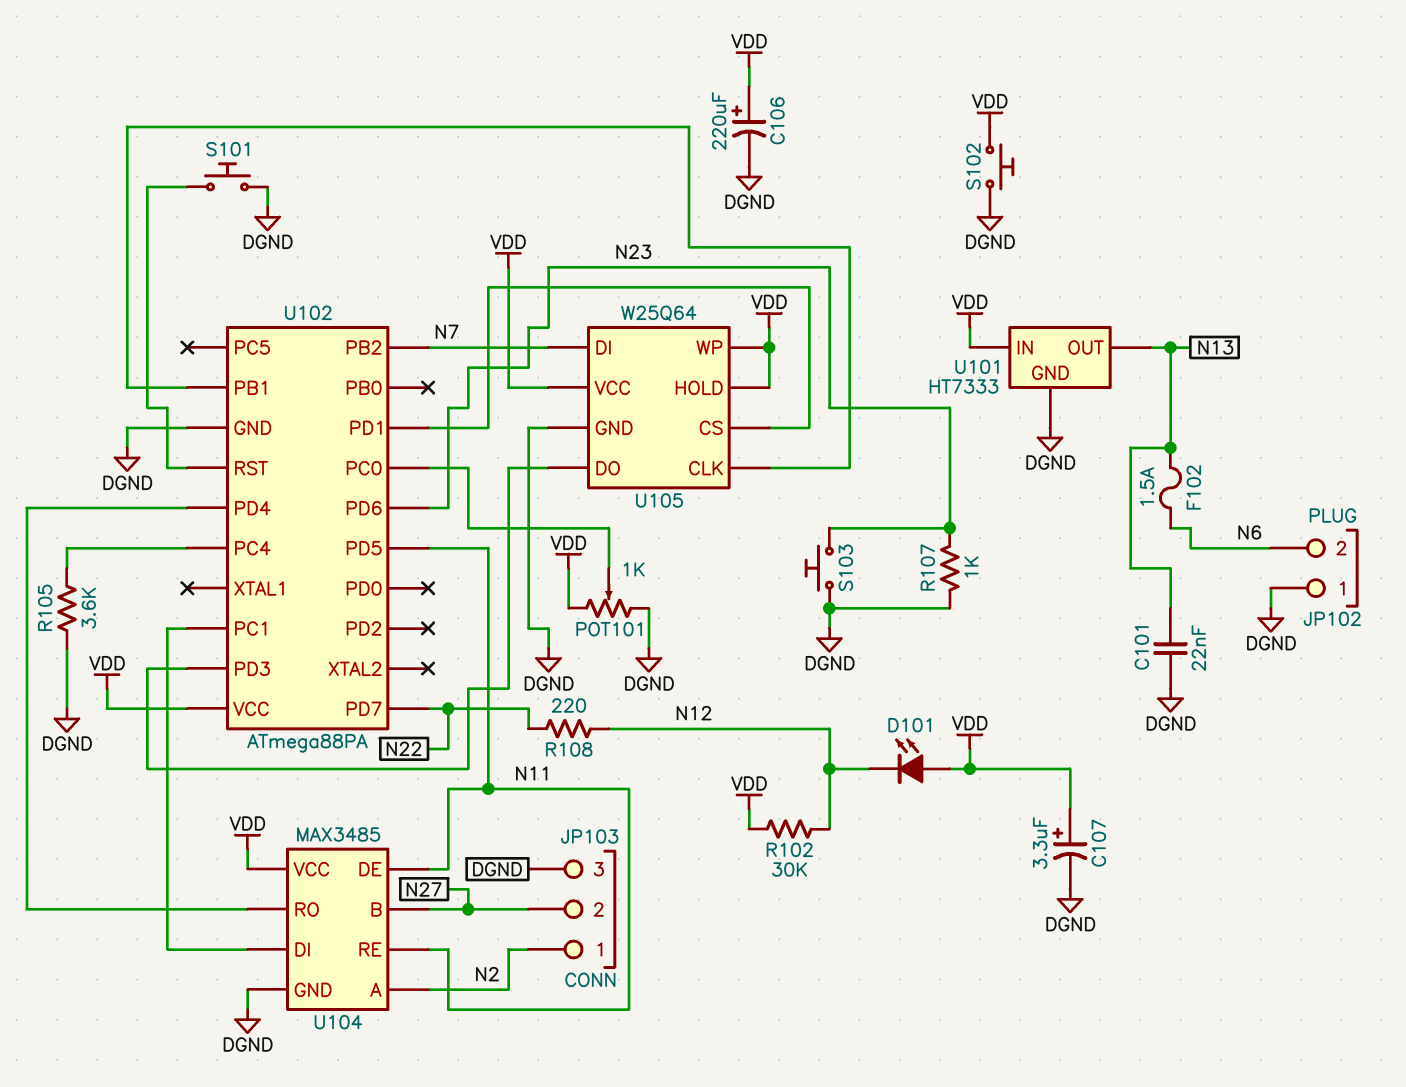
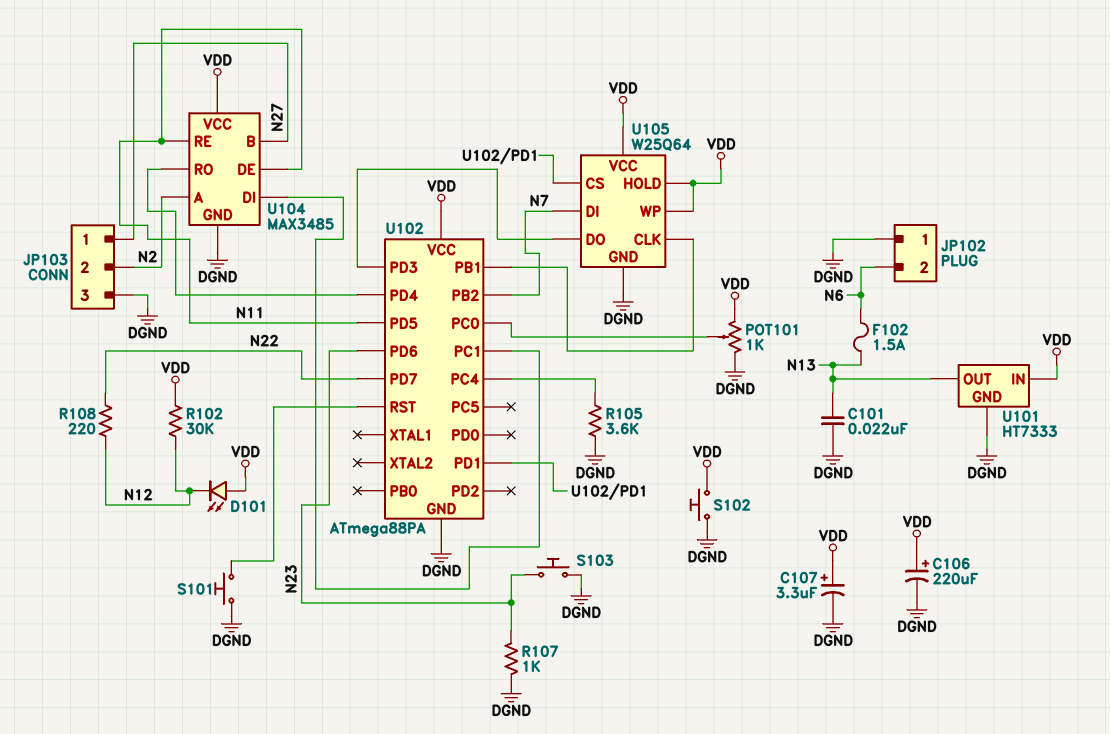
JP103 pin 1: N2 -> N27
JP103 pin 2: N27 -> N2

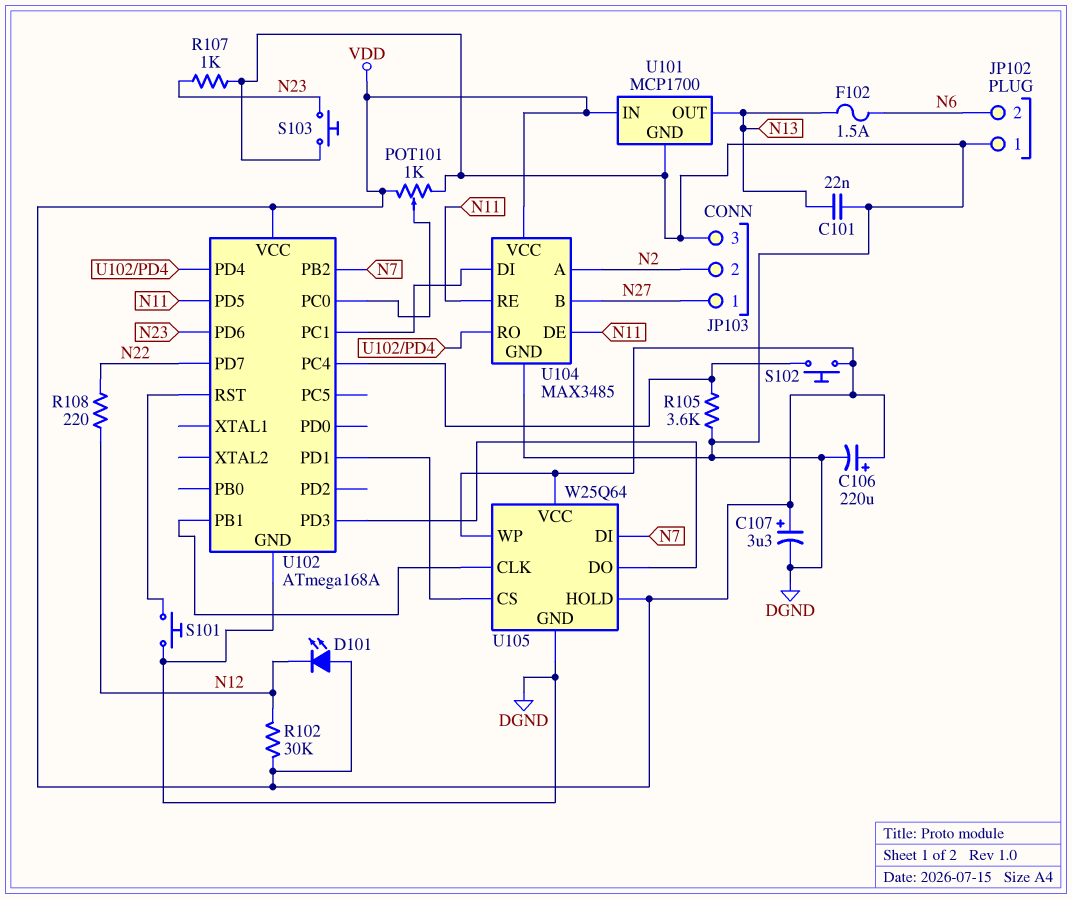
S102: button (DGND, VDD) -> button (U102/PC4, VDD)
U101: HT7333 -> MCP1700
U102: ATmega88PA -> ATmega168A

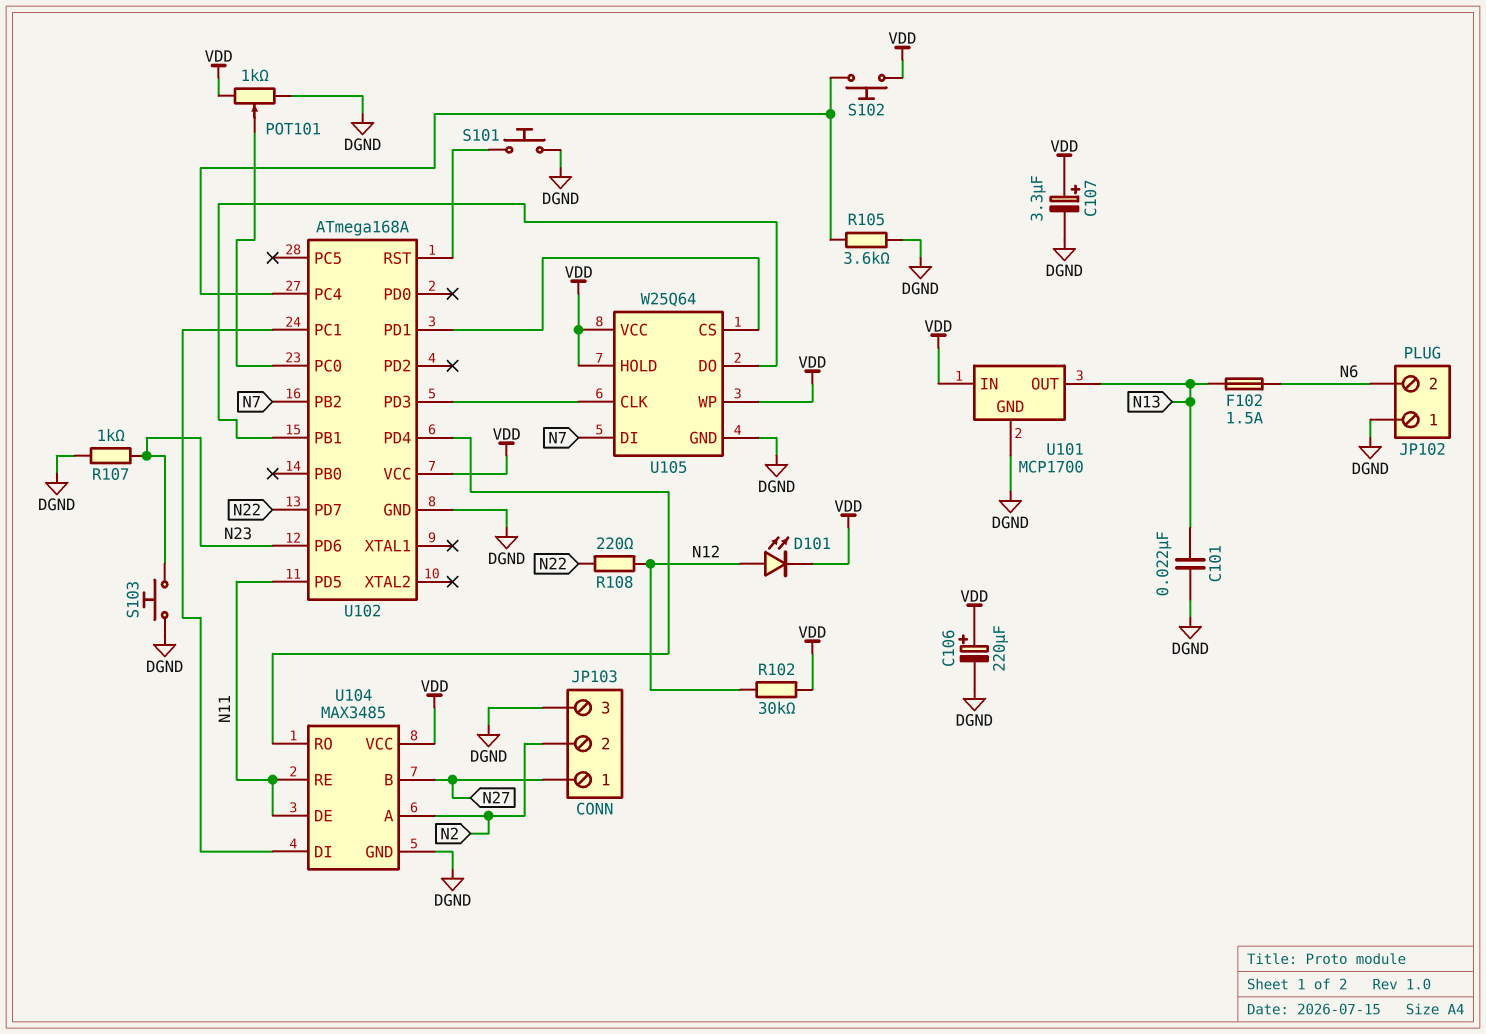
D101: LED (A VDD, K N12) -> LED (A N12, K VDD)
U105 pin CLK: U102/PB1 -> U102/PD3
U105 pin DO: U102/PD3 -> U102/PB1

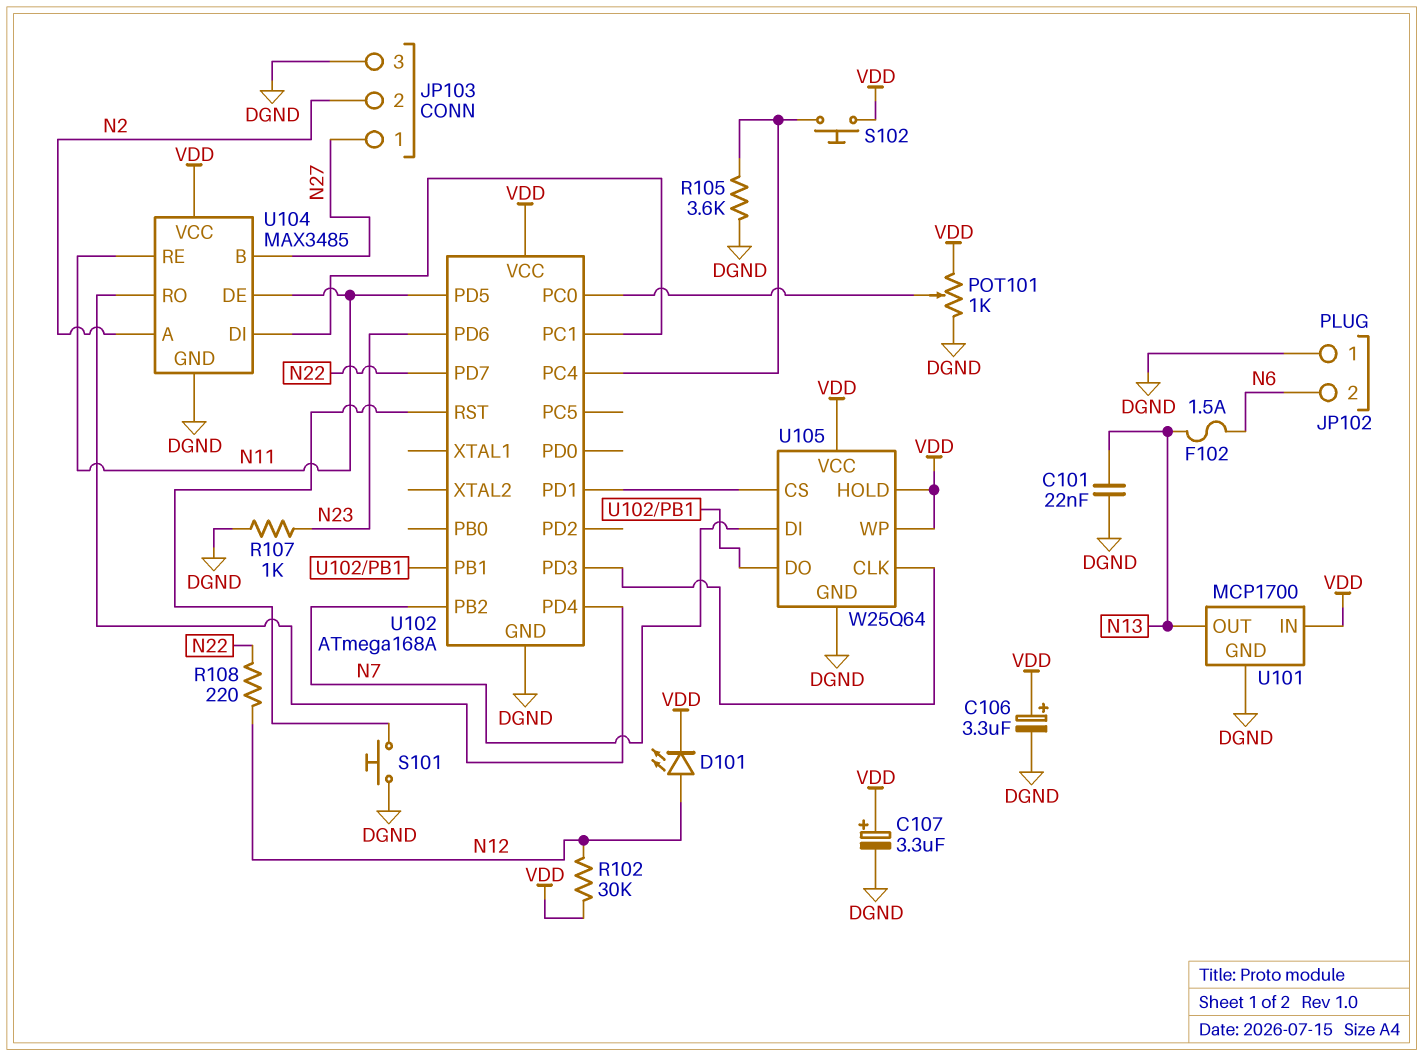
C106: 220uF (plus VDD, minus DGND) -> 3.3uF (plus VDD, minus DGND)
S103: button (DGND, N23) -> none

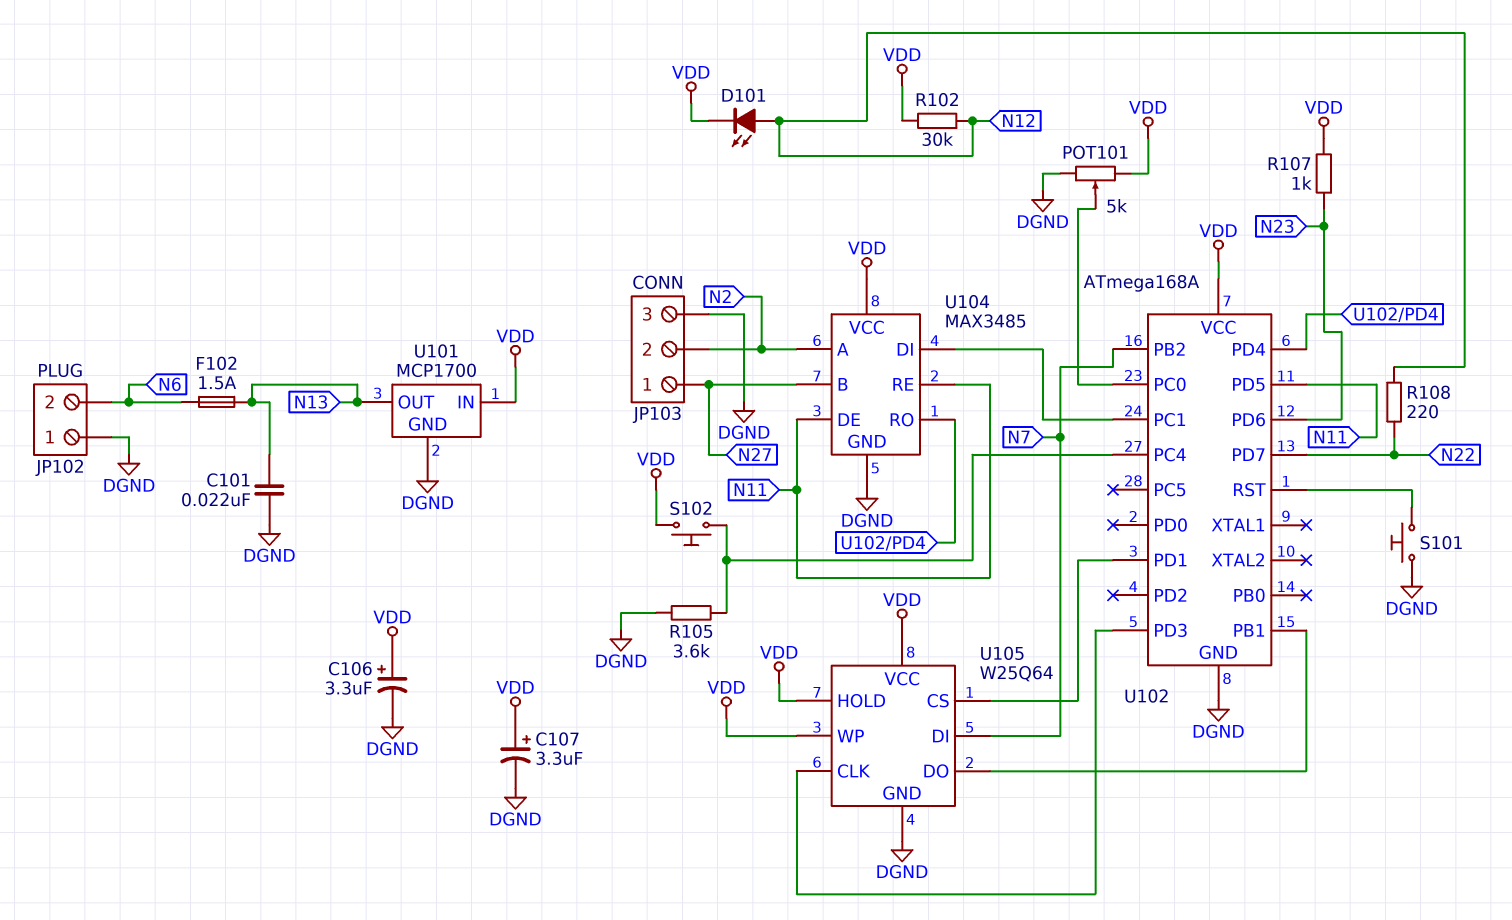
POT101: 1k (DGND, VDD, wiper U102/PC0) -> 5k (DGND, VDD, wiper U102/PC0)
R107: 1k (DGND, N23) -> 1k (N23, VDD)

